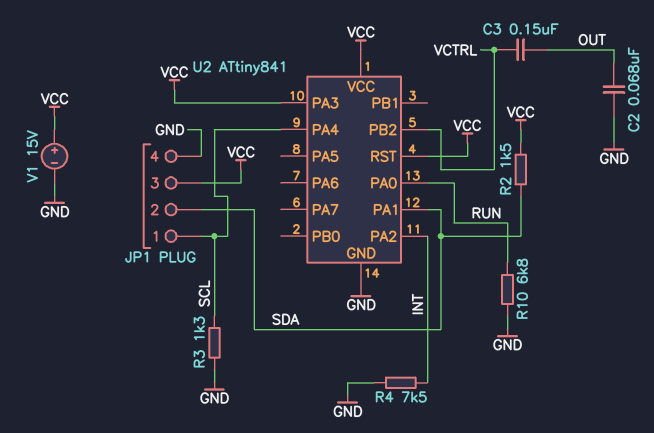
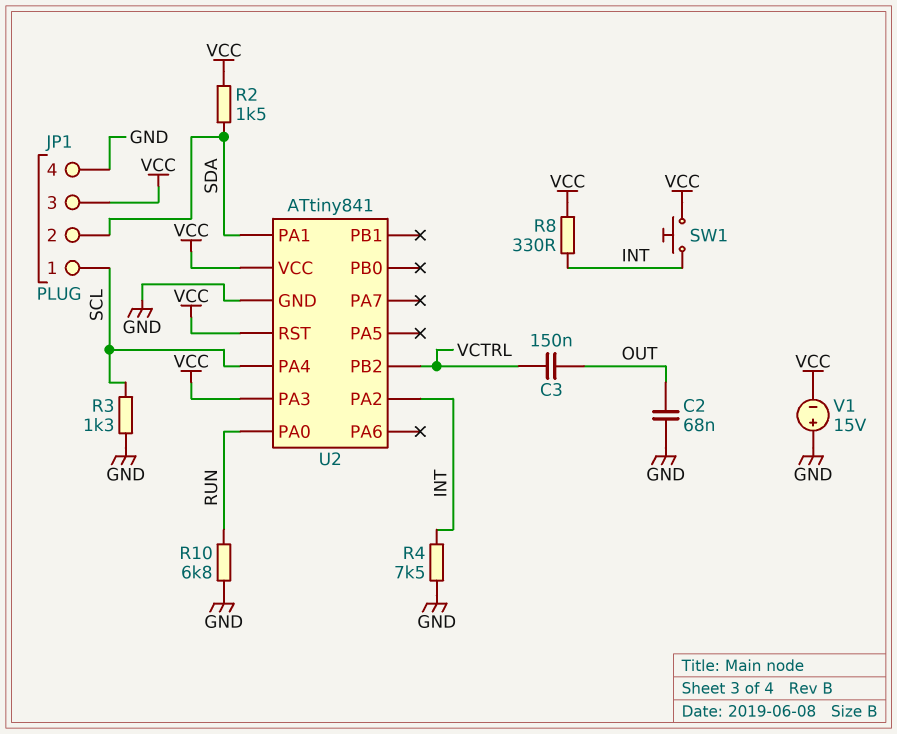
R8: none -> 330 (INT, VCC)
SW1: none -> button (INT, VCC)
V1: 15V (plus VCC, minus GND) -> 15V (plus GND, minus VCC)

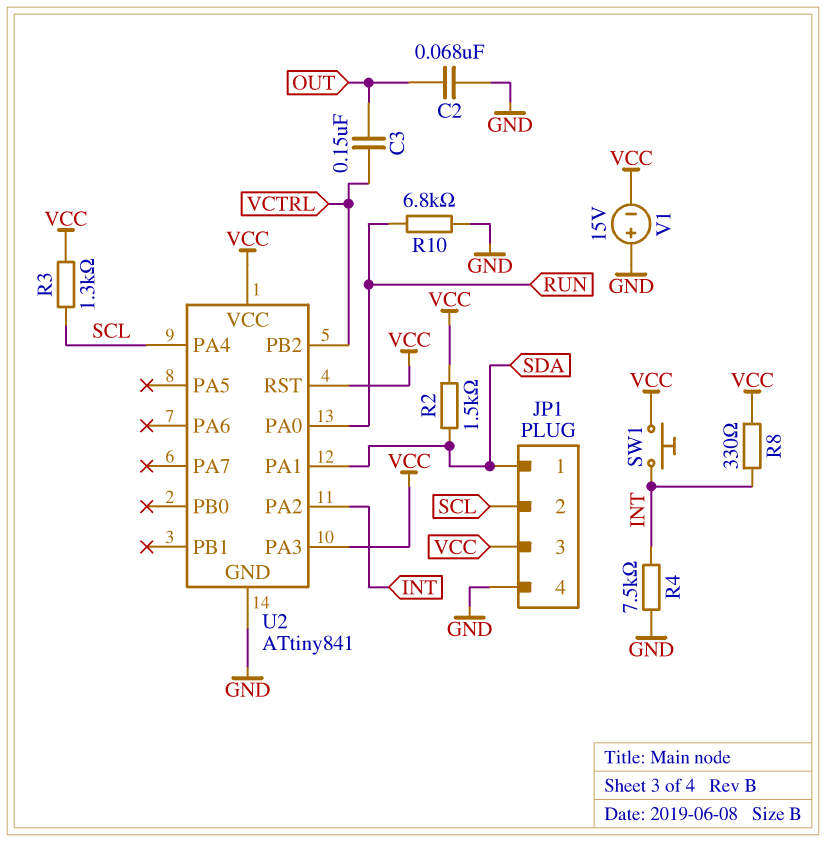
JP1 pin 1: SCL -> SDA
JP1 pin 2: SDA -> SCL
R3: 1.3k (GND, SCL) -> 1.3k (SCL, VCC)

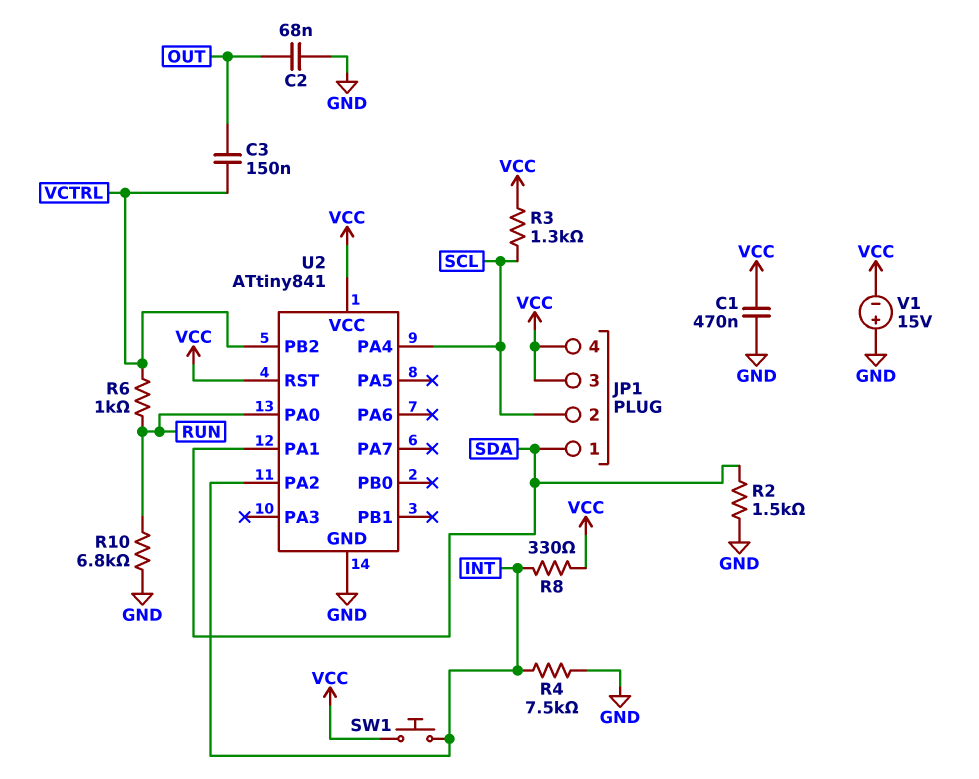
C1: none -> 470nF (GND, VCC)
JP1 pin 4: GND -> VCC
R2: 1.5k (SDA, VCC) -> 1.5k (GND, SDA)
R6: none -> 1k (RUN, VCTRL)
U2 pin PA3: VCC -> none

